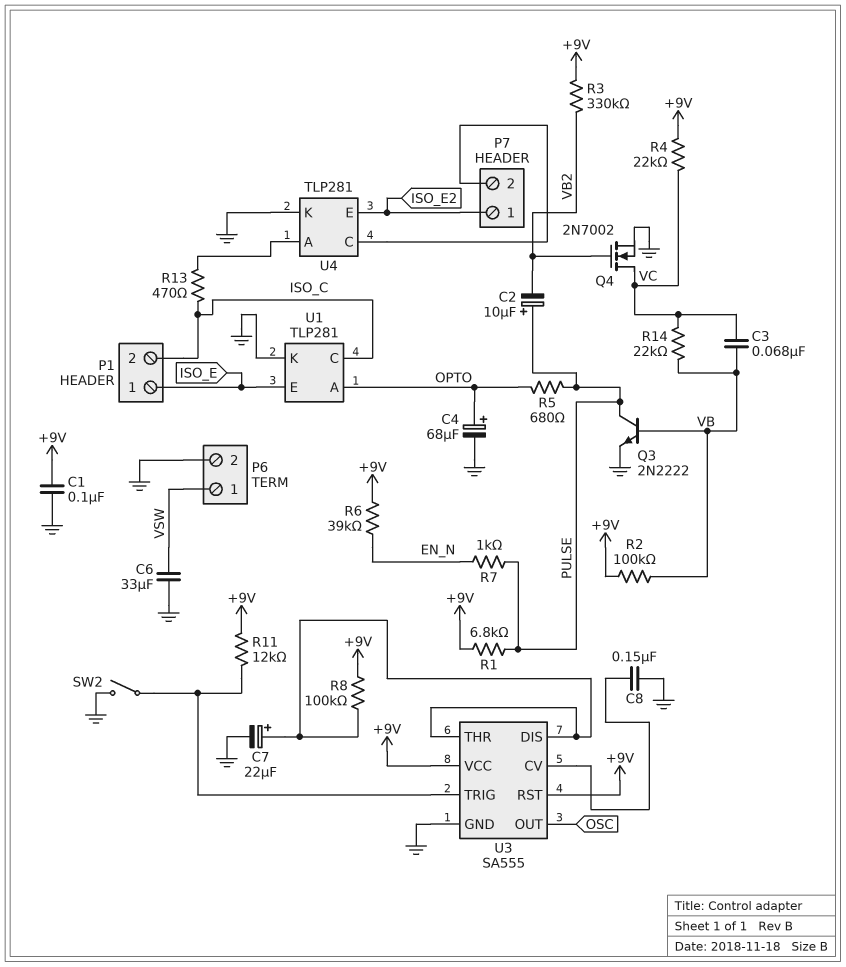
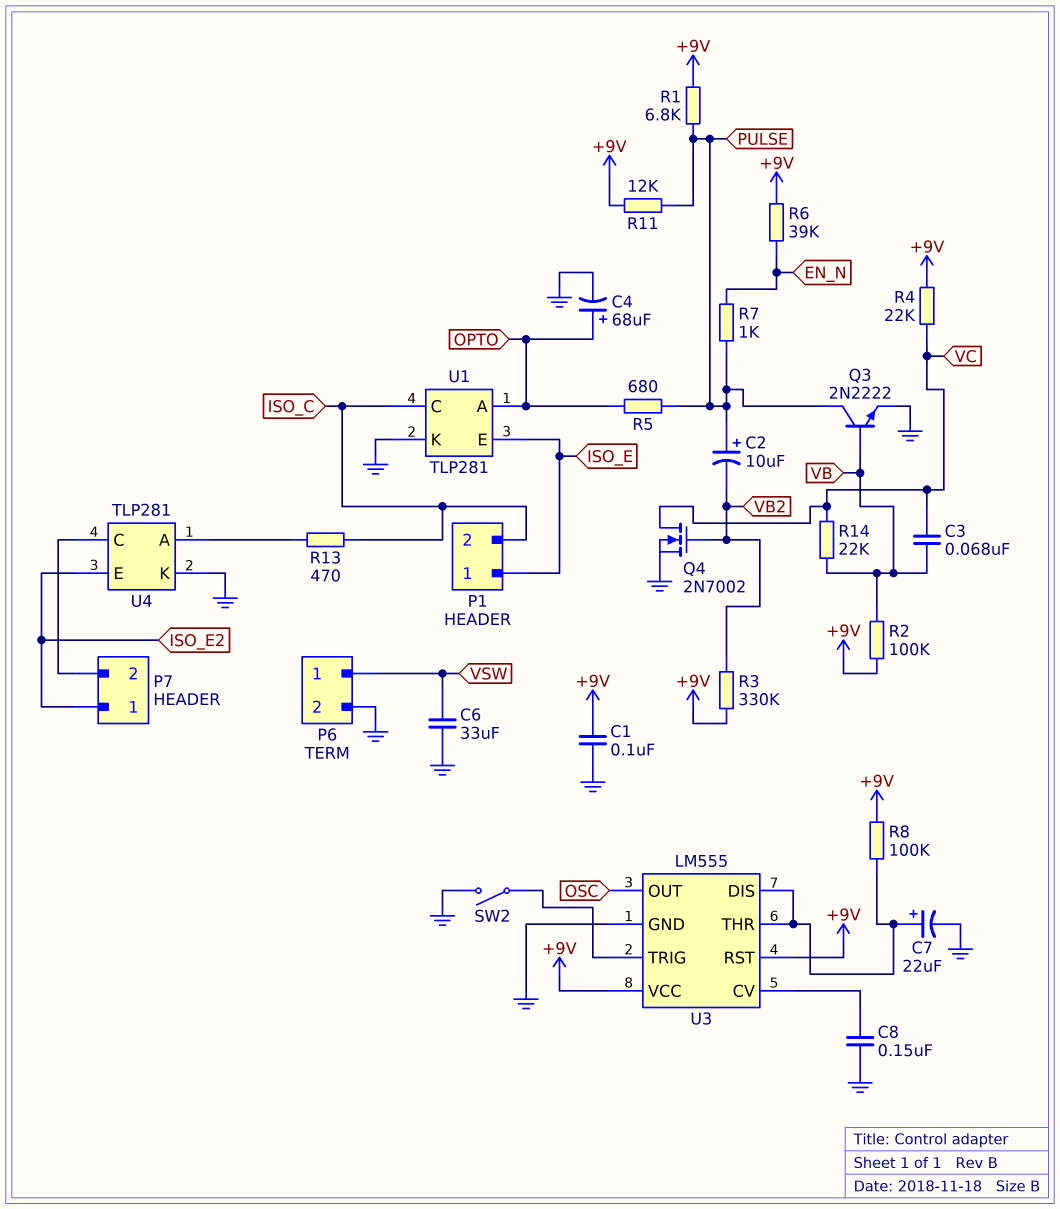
R11: 12k (+9V, U3/TRIG) -> 12k (+9V, PULSE)
U3: SA555 -> LM555

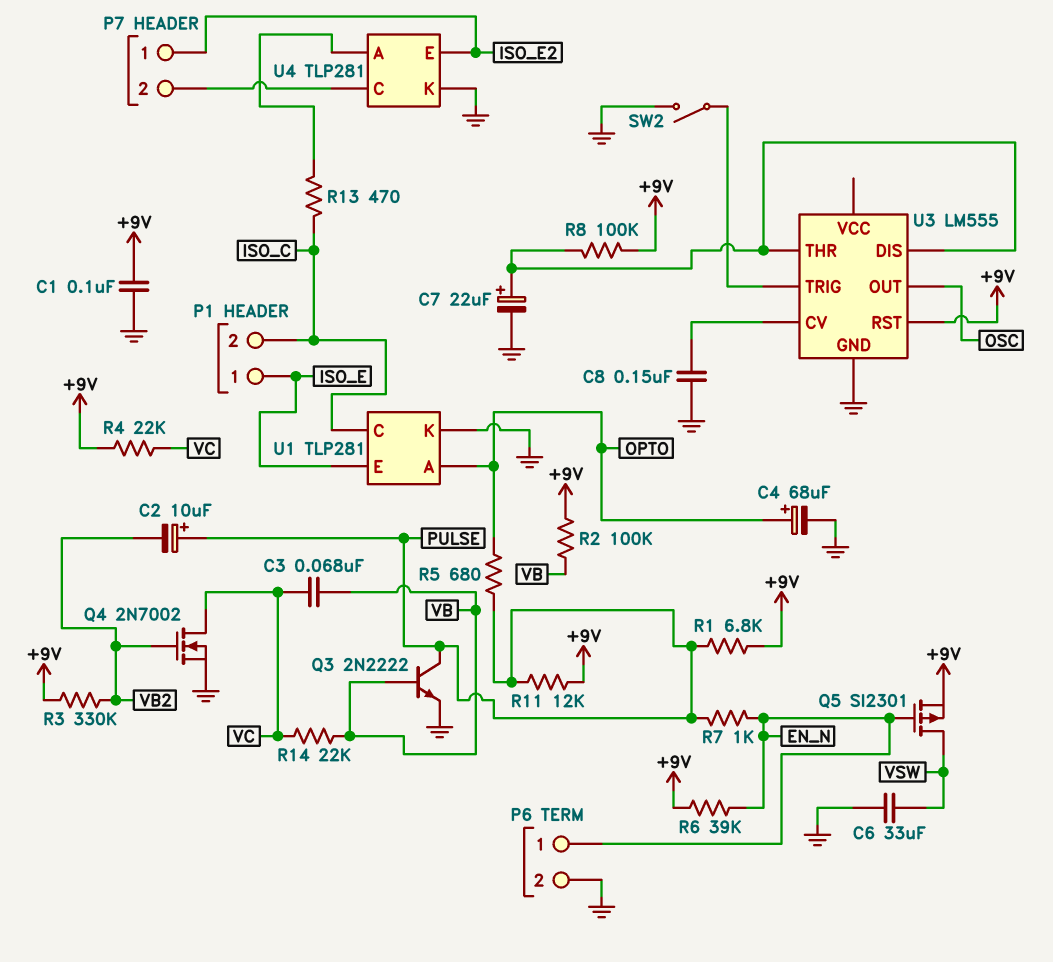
P6 pin 1: VSW -> EN_N
Q5: none -> PMOS SI2301 (G EN_N, D VSW, S +9V)
U3 pin VCC: +9V -> none

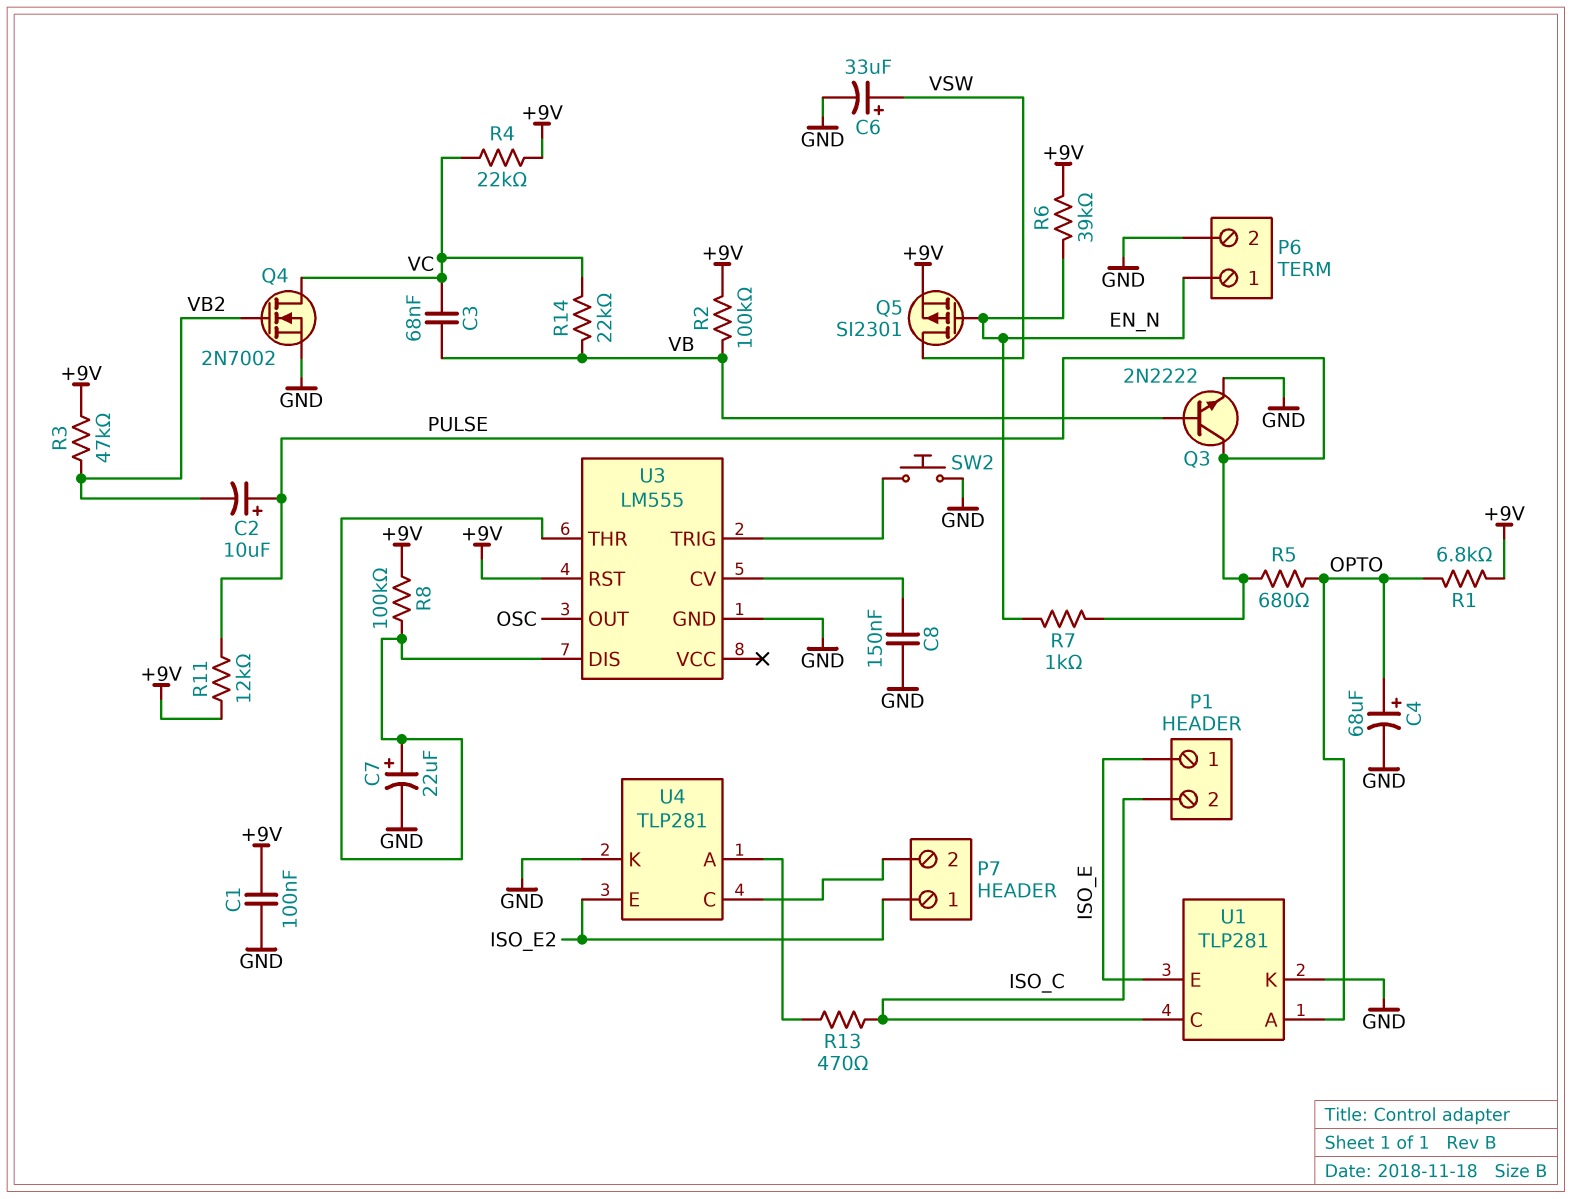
C6: 33uF (GND, VSW) -> 33uF (plus VSW, minus GND)
R1: 6.8k (+9V, PULSE) -> 6.8k (+9V, OPTO)
R3: 330k (+9V, VB2) -> 47k (+9V, VB2)
SW2: switch (GND, U3/TRIG) -> button (GND, U3/TRIG)

